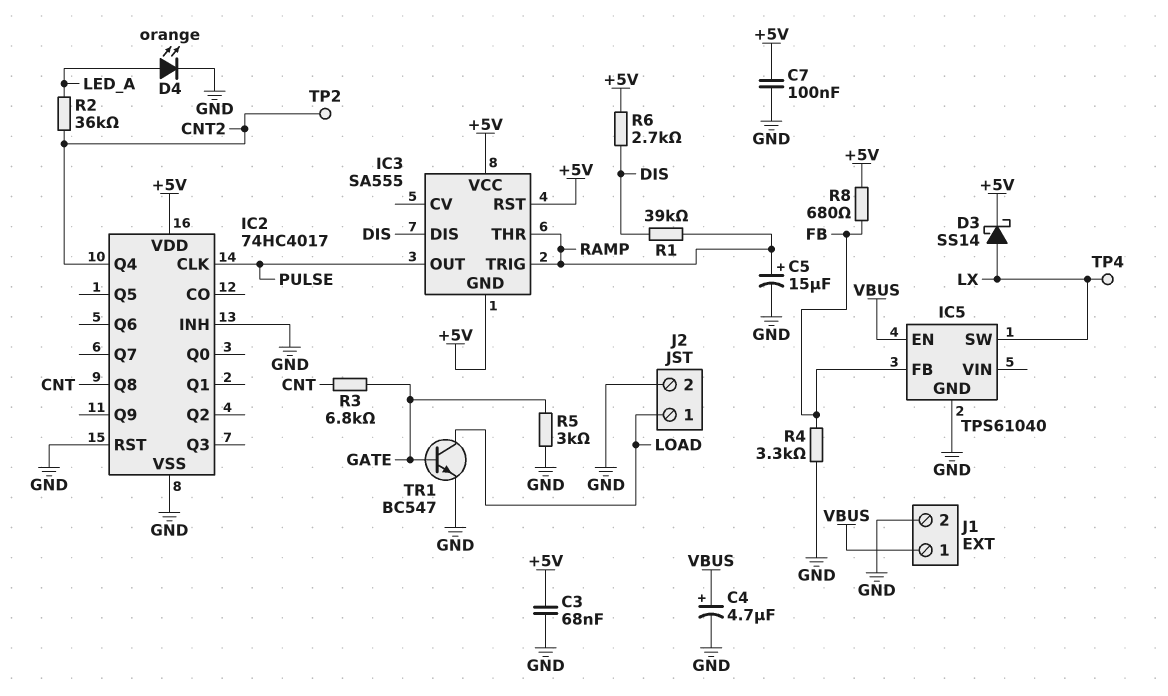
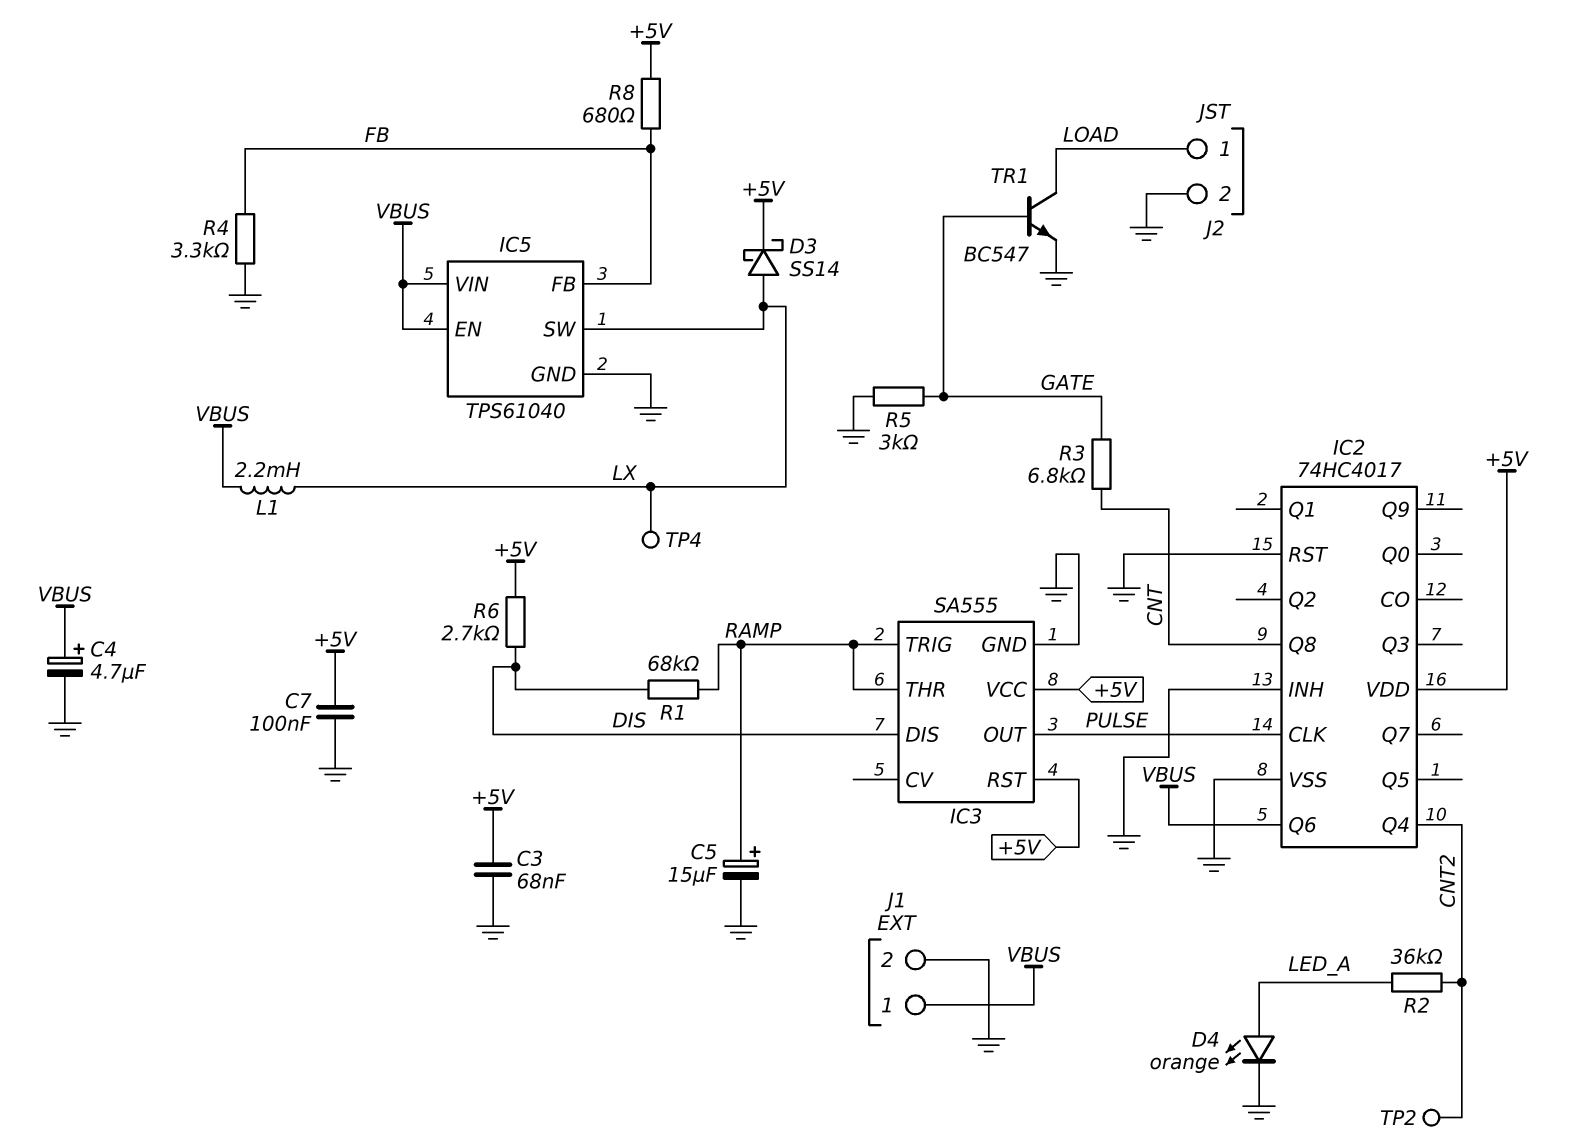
IC2 pin Q6: none -> VBUS
IC3 pin GND: +5V -> GND
IC5 pin VIN: none -> VBUS
L1: none -> 2.2mH (LX, VBUS)
R1: 39k (DIS, RAMP) -> 68k (DIS, RAMP)

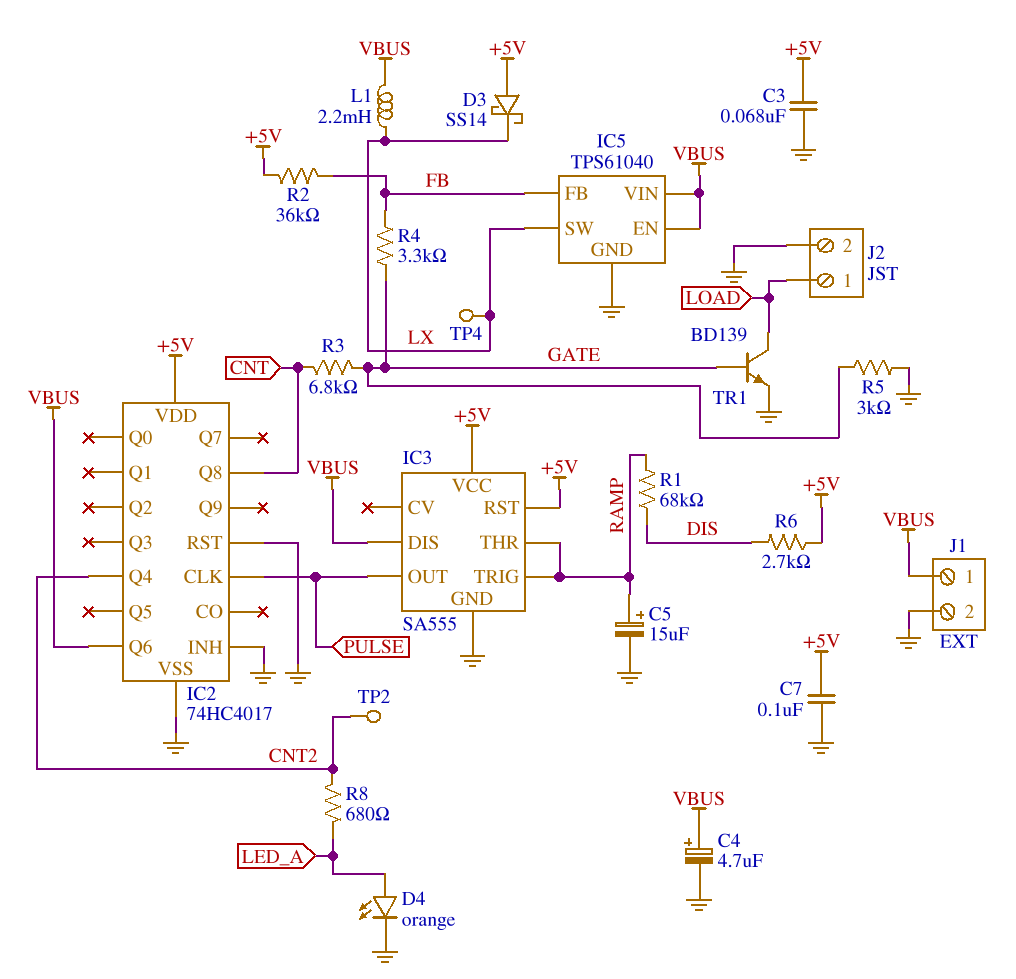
D3: schottky SS14 (A LX, K +5V) -> schottky SS14 (A +5V, K LX)
IC3 pin DIS: DIS -> VBUS
R2: 36k (CNT2, LED_A) -> 36k (+5V, FB)
R4: 3.3k (FB, GND) -> 3.3k (FB, GATE)
R8: 680 (+5V, FB) -> 680 (CNT2, LED_A)
TR1: NPN BC547 (B GATE, C LOAD, E GND) -> NPN BD139 (B GATE, C LOAD, E GND)

